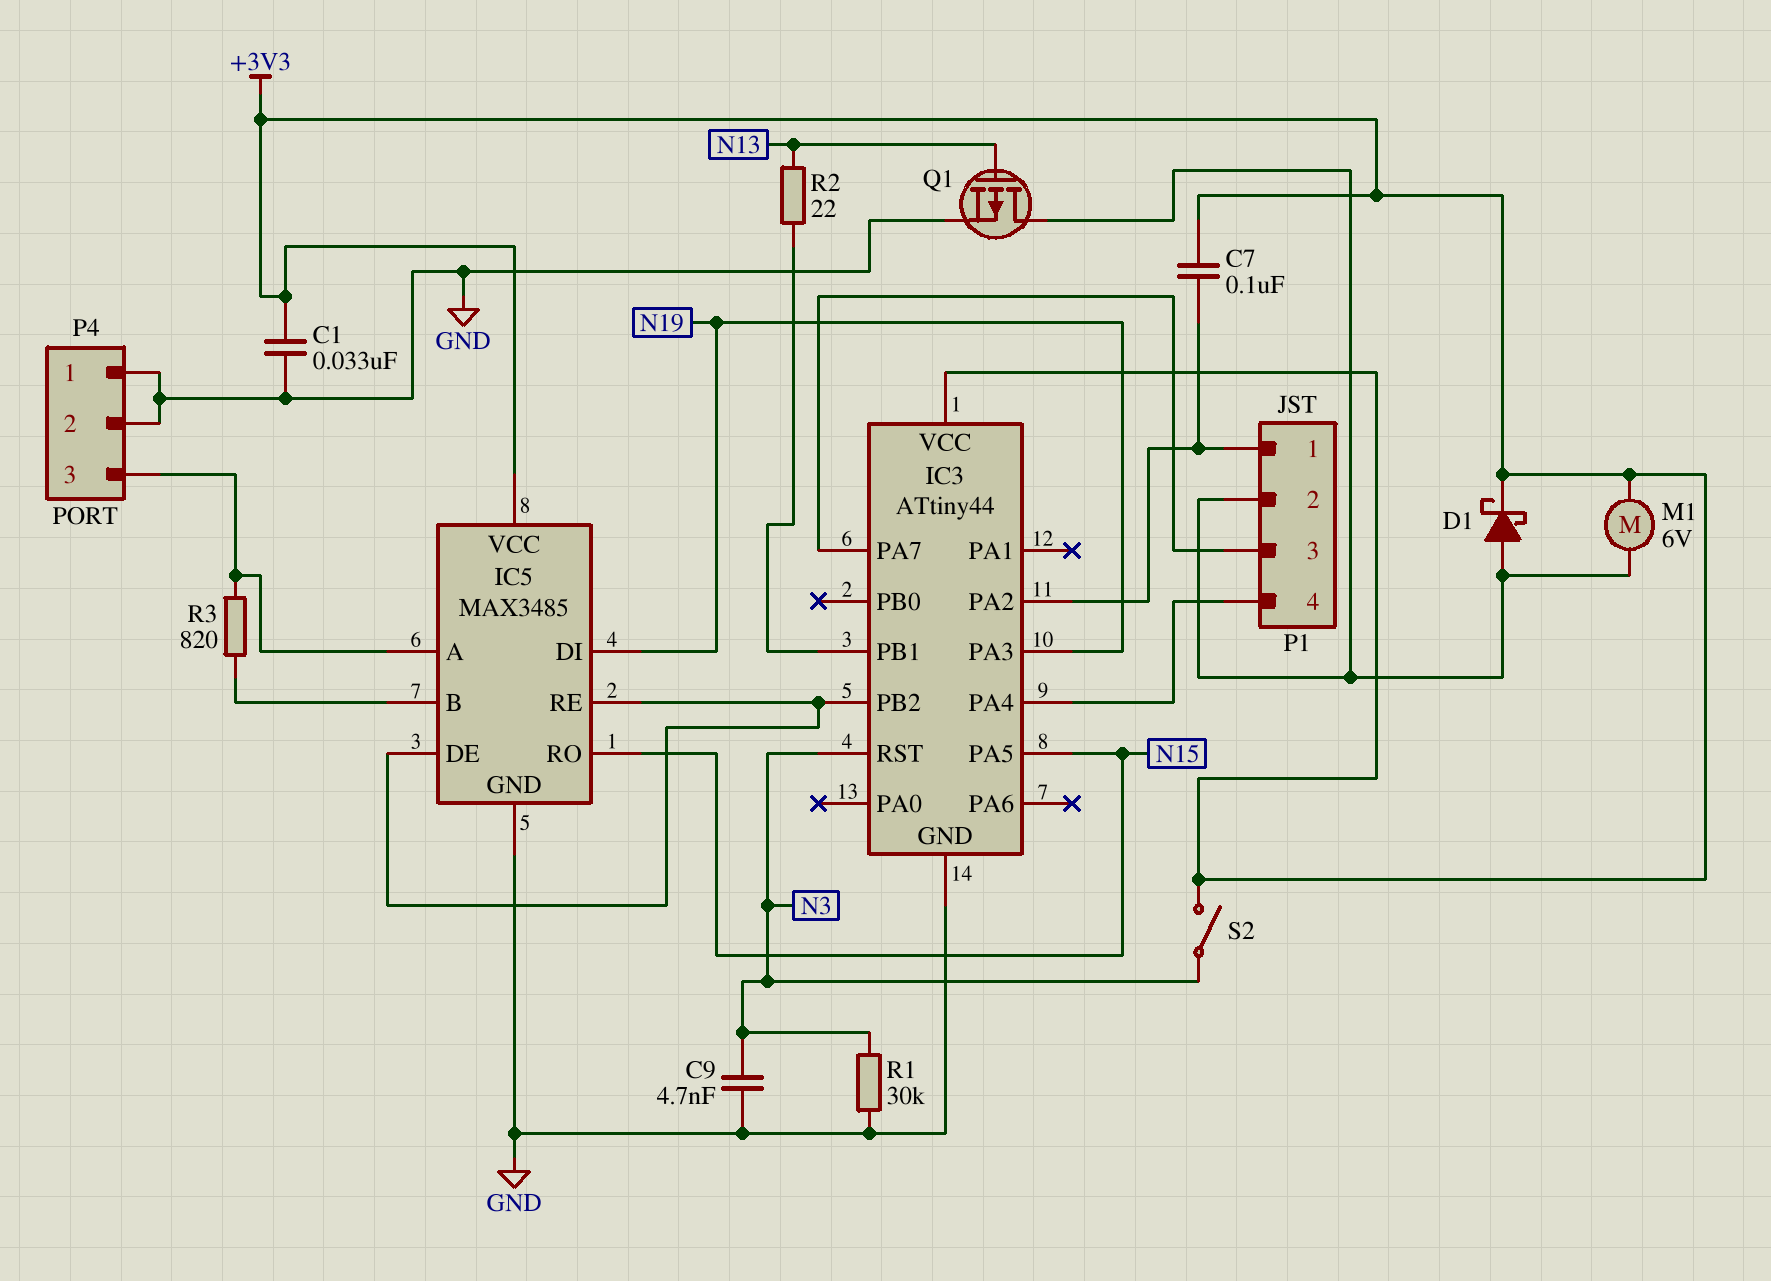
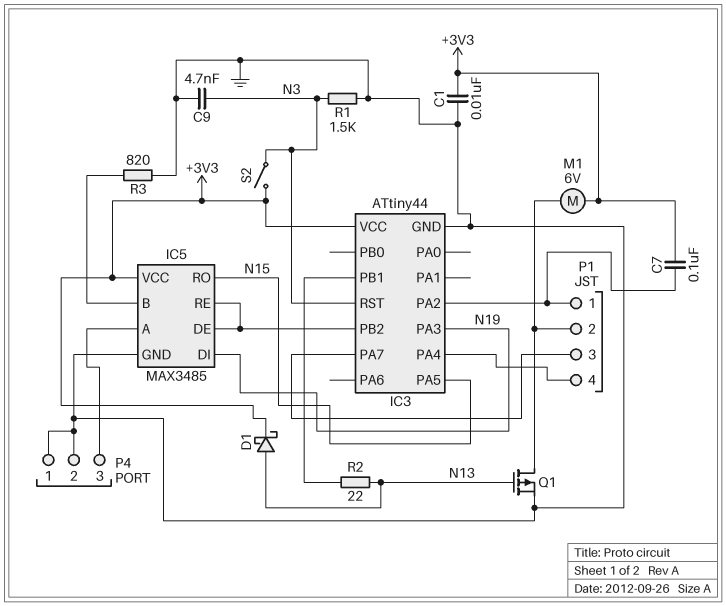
C1: 33nF (+3V3, GND) -> 10nF (+3V3, GND)
D1: schottky (A P1/2, K +3V3) -> schottky (A N13, K +3V3)
R1: 30k (GND, N3) -> 1.5k (GND, N3)
R3: 820 (IC5/A, IC5/B) -> 820 (GND, IC5/B)

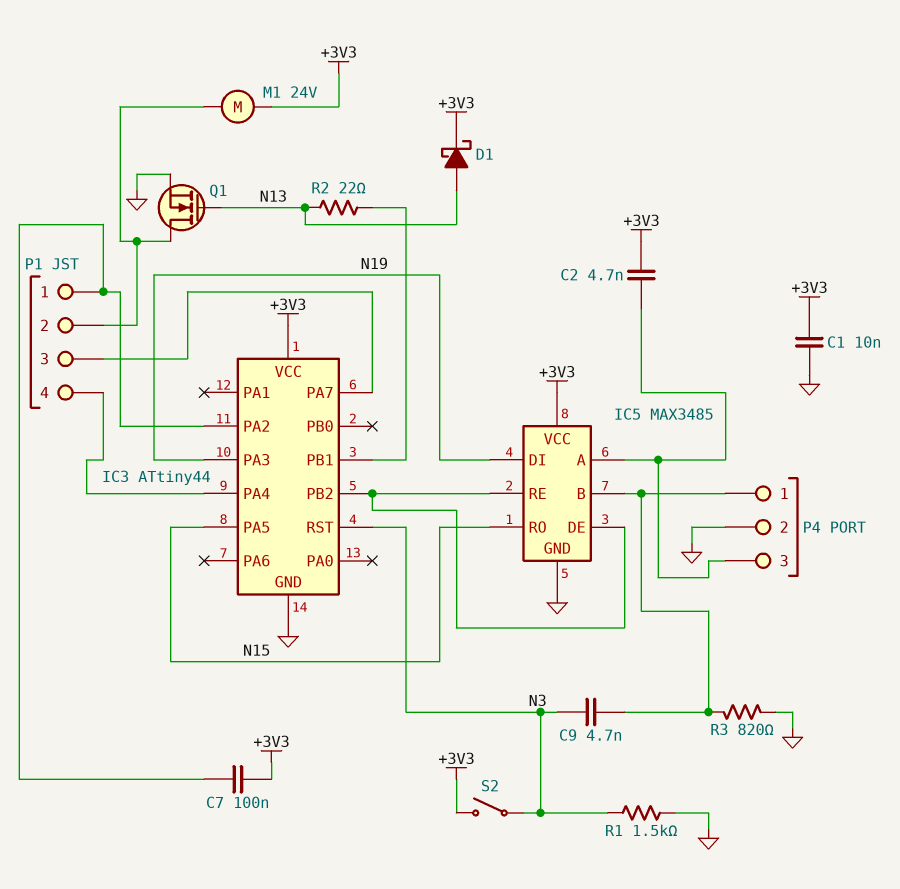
C2: none -> 4.7nF (+3V3, IC5/A)
C9: 4.7nF (GND, N3) -> 4.7nF (IC5/B, N3)
M1: motor 6V (+3V3, P1/2) -> motor 24V (+3V3, P1/2)
P4 pin 1: GND -> IC5/B
Q1: PMOS (G N13, D P1/2, S GND) -> NMOS (G N13, D P1/2, S GND)

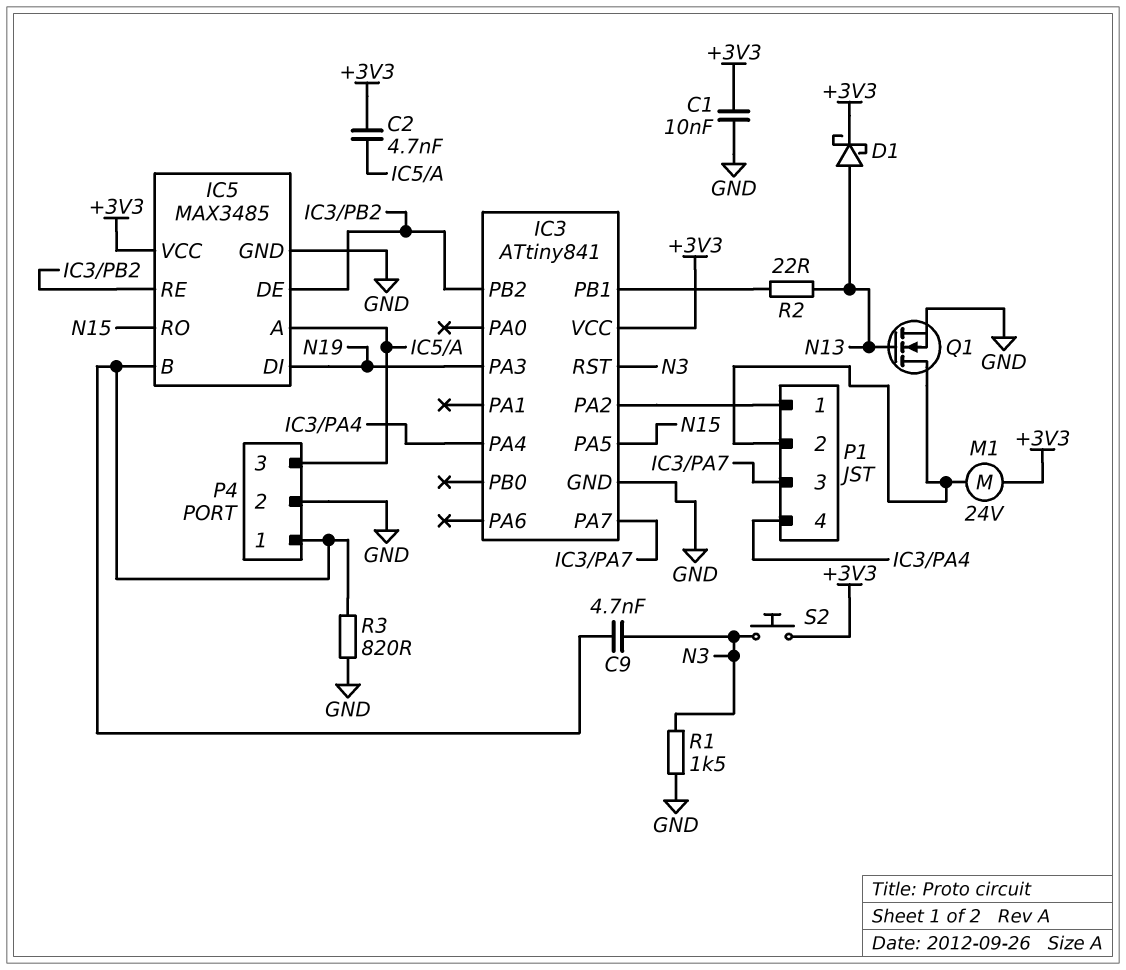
C7: 100nF (+3V3, IC3/PA2) -> none
IC3: ATtiny44 -> ATtiny841
S2: switch (+3V3, N3) -> button (+3V3, N3)

